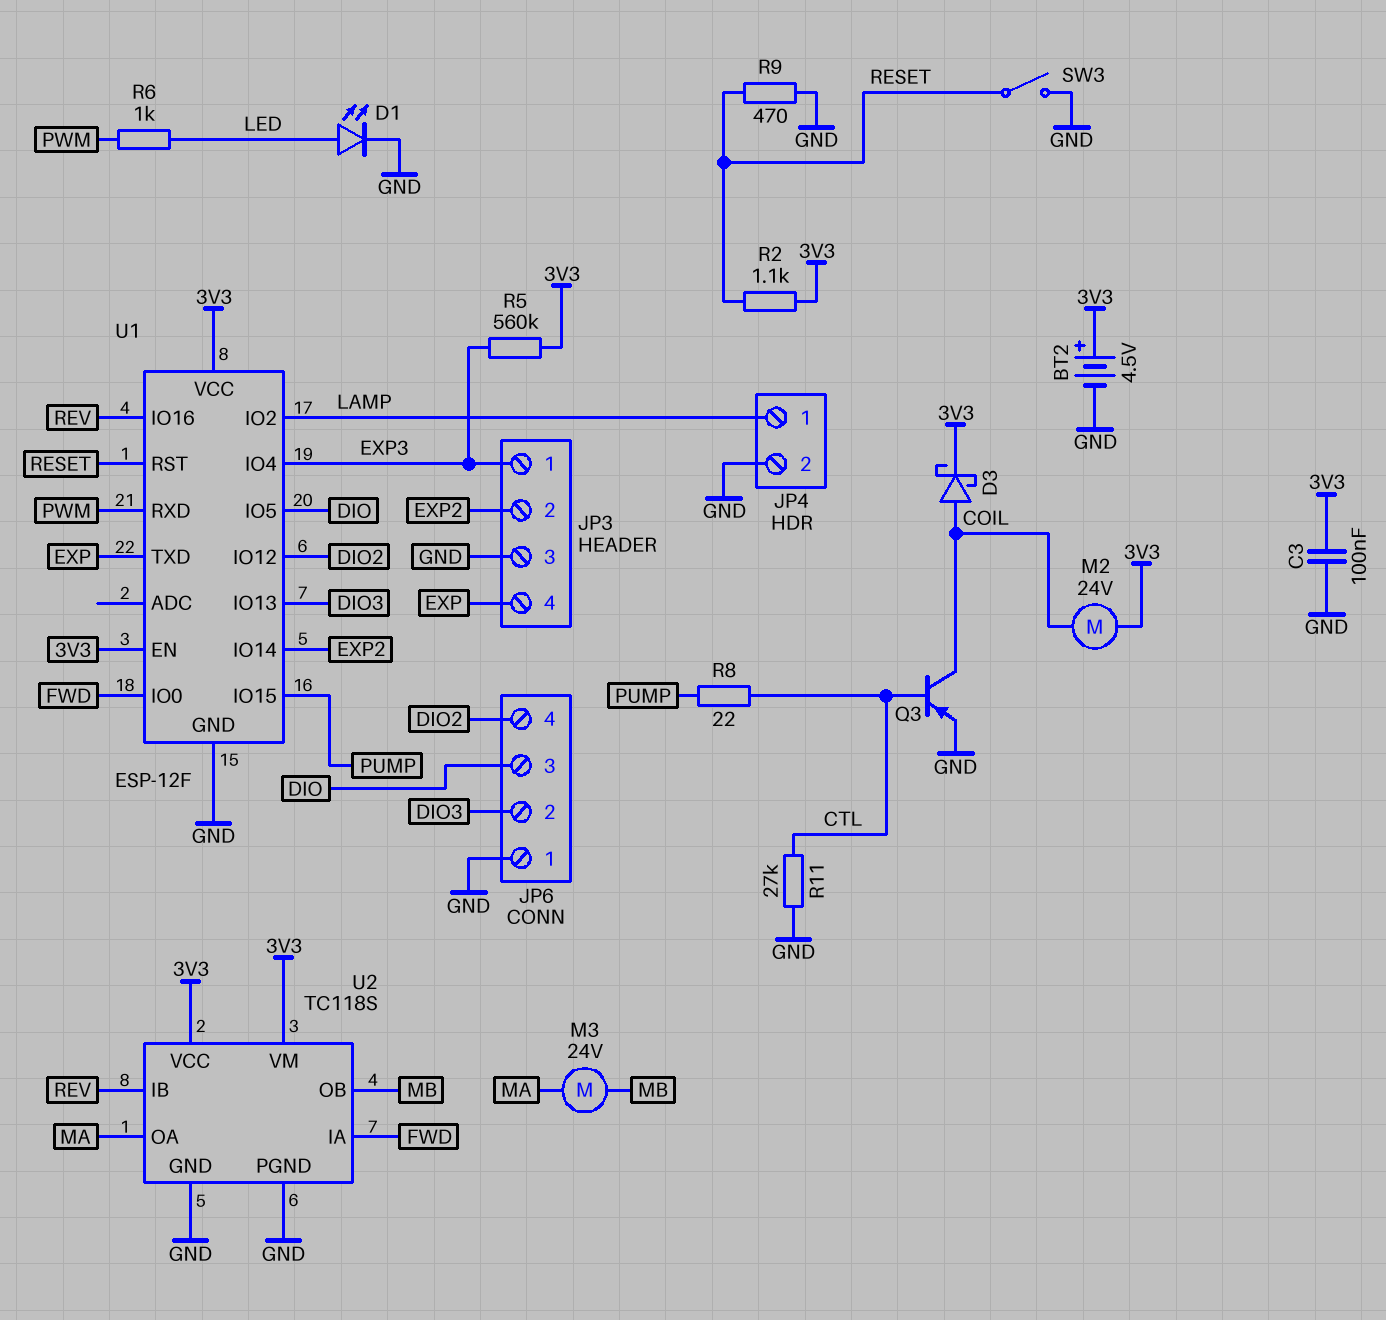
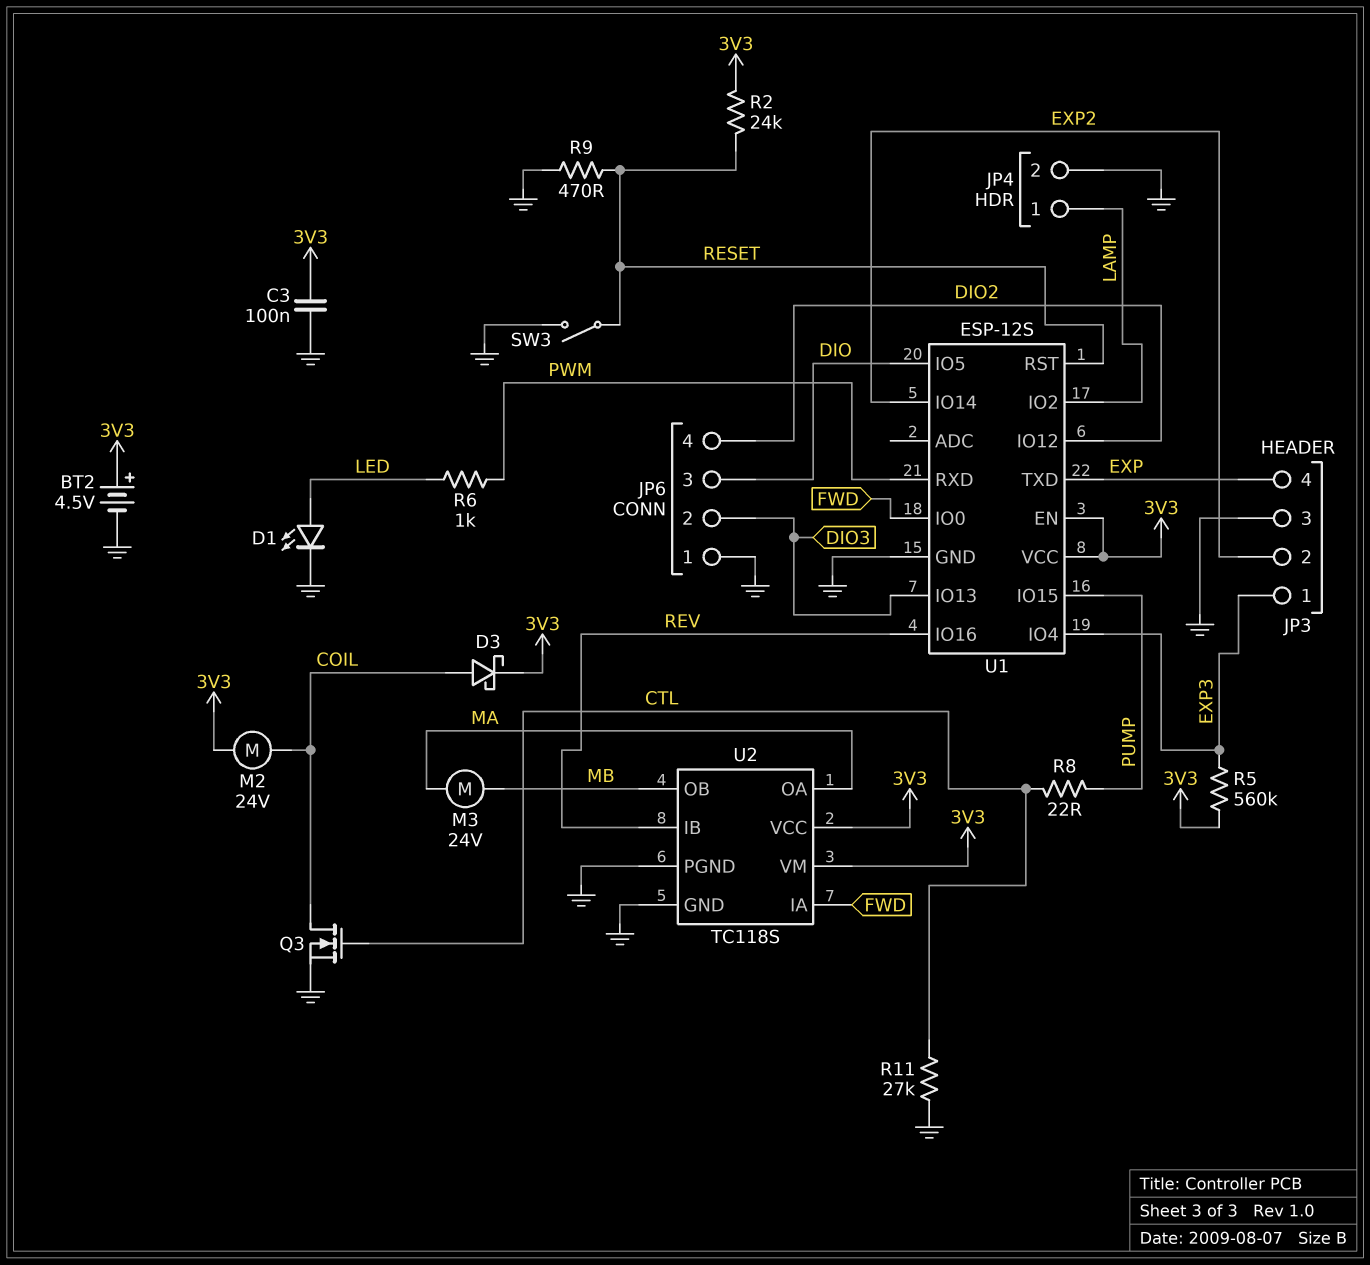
Q3: PNP (B CTL, C COIL, E GND) -> NMOS (G CTL, D COIL, S GND)
R2: 1.1k (3V3, RESET) -> 24k (3V3, RESET)
U1: ESP-12F -> ESP-12S

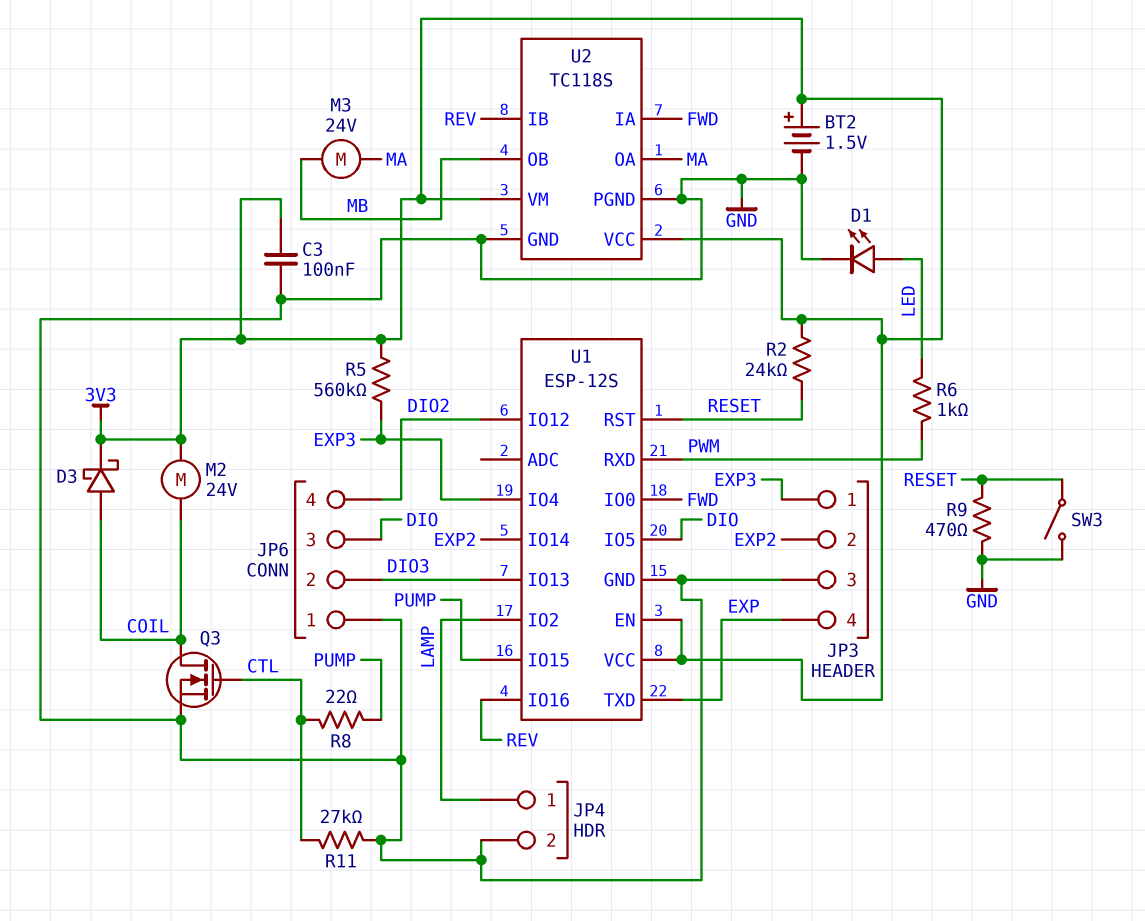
BT2: 4.5V (plus 3V3, minus GND) -> 1.5V (plus 3V3, minus GND)

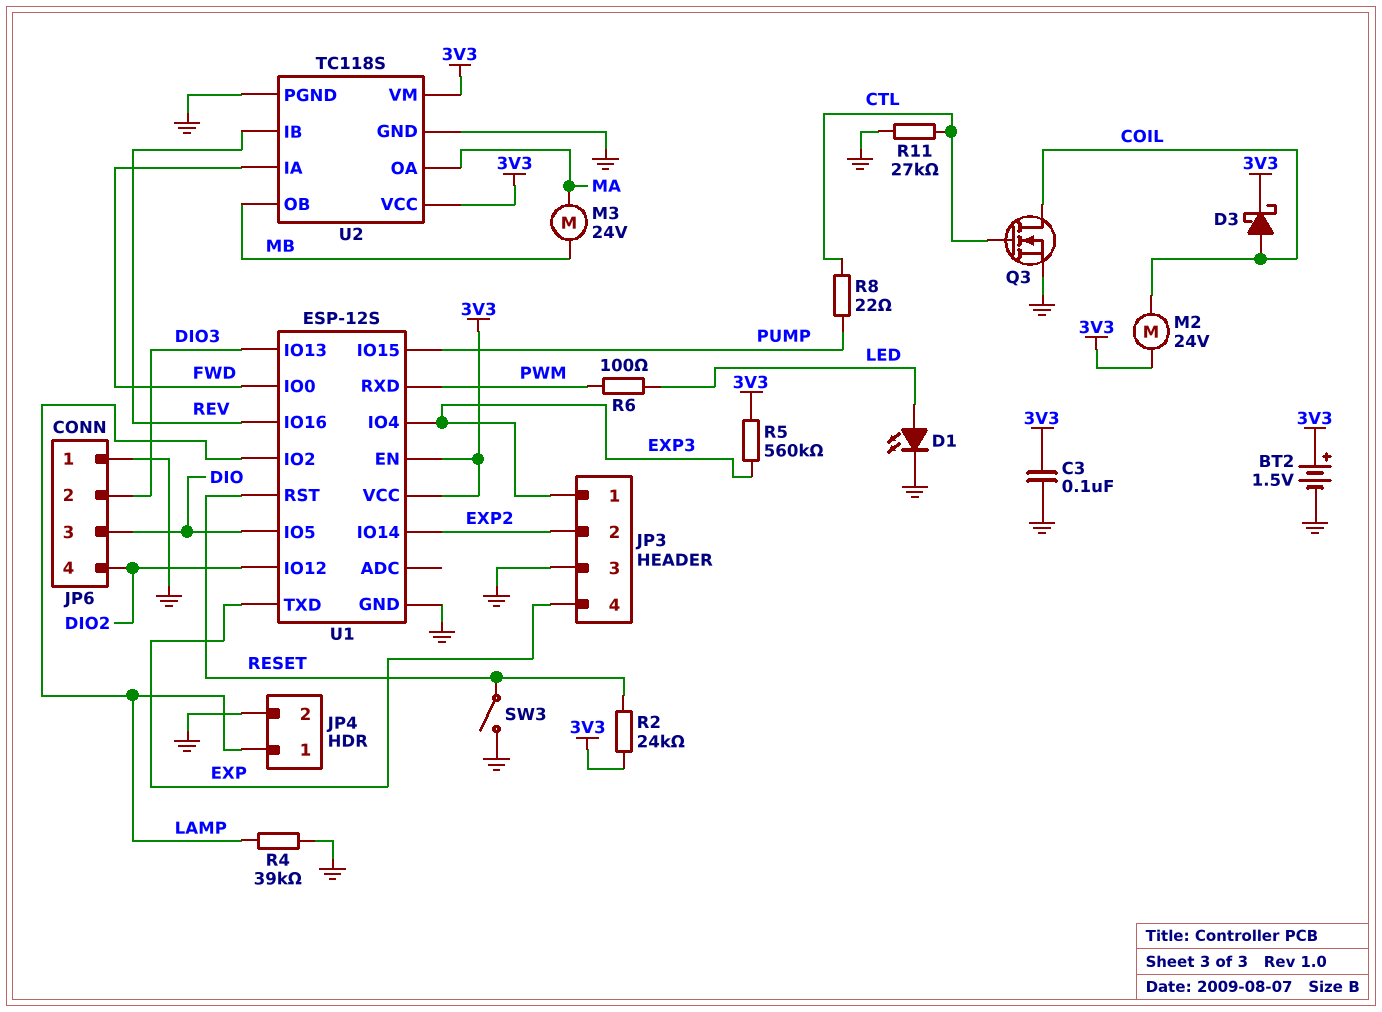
R4: none -> 39k (GND, LAMP)
R6: 1k (LED, PWM) -> 100 (LED, PWM)
R9: 470 (GND, RESET) -> none

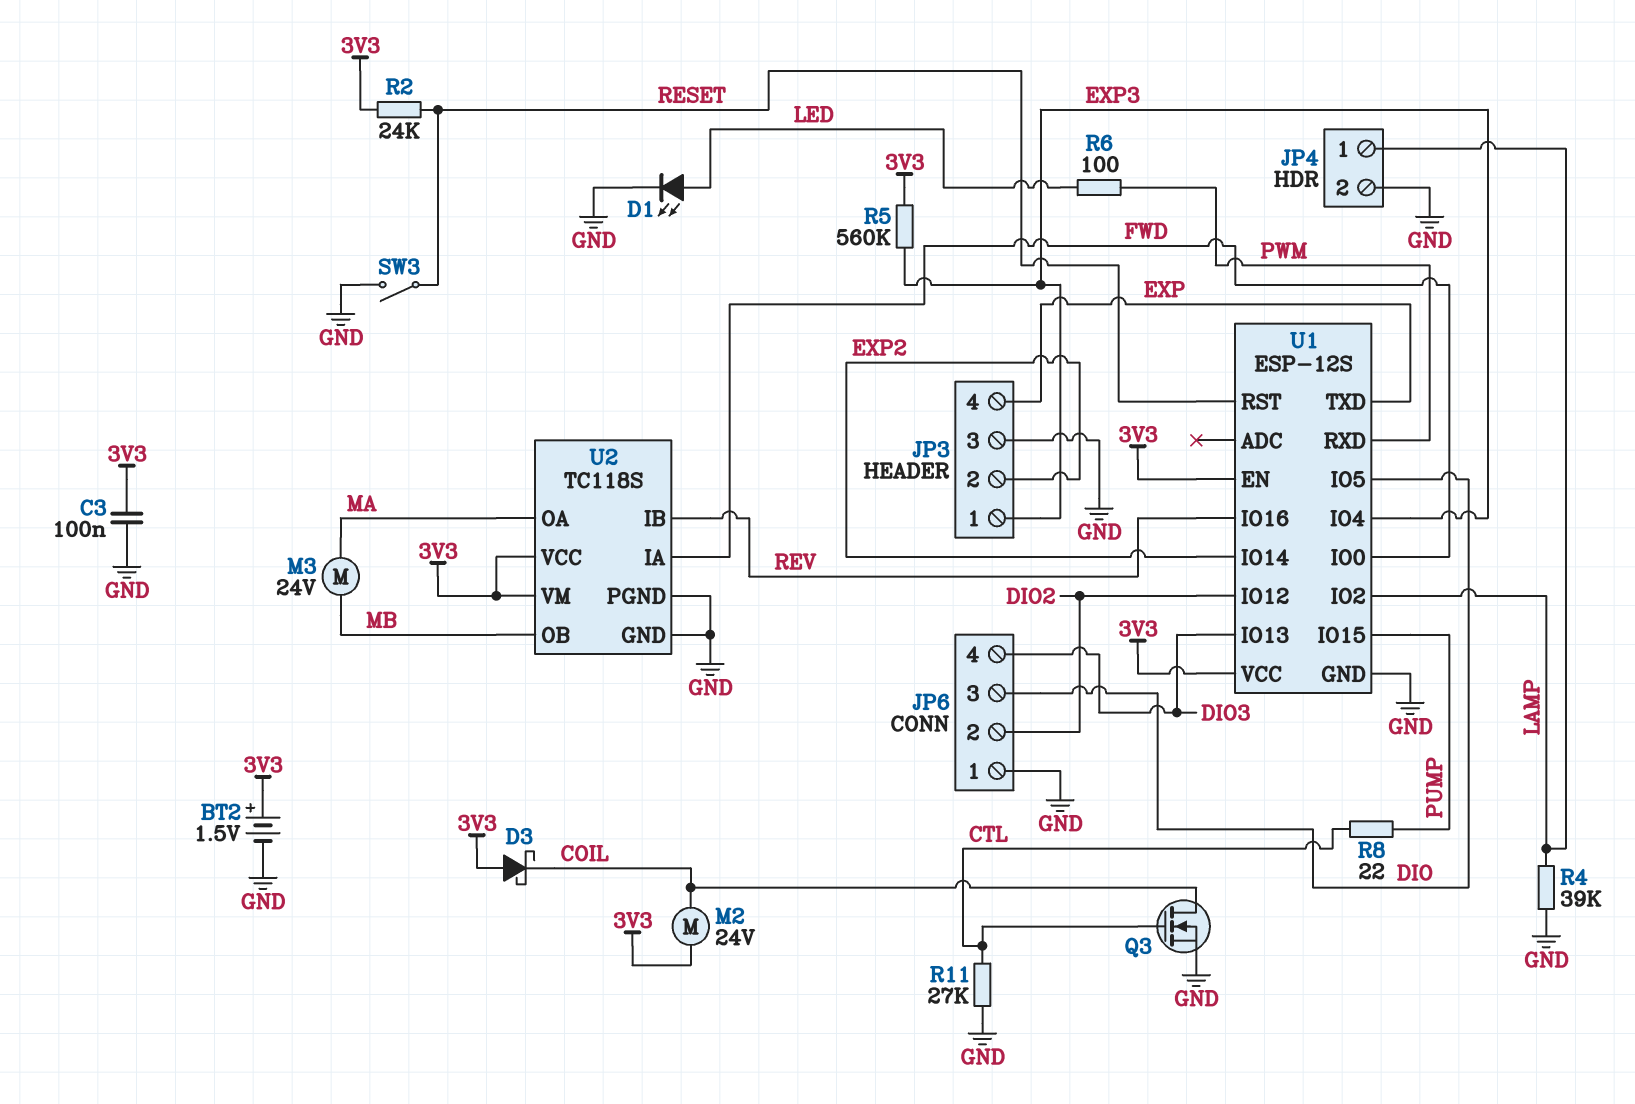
D3: schottky (A COIL, K 3V3) -> schottky (A 3V3, K COIL)
JP6 pin 2: DIO3 -> DIO2
JP6 pin 4: DIO2 -> DIO3

